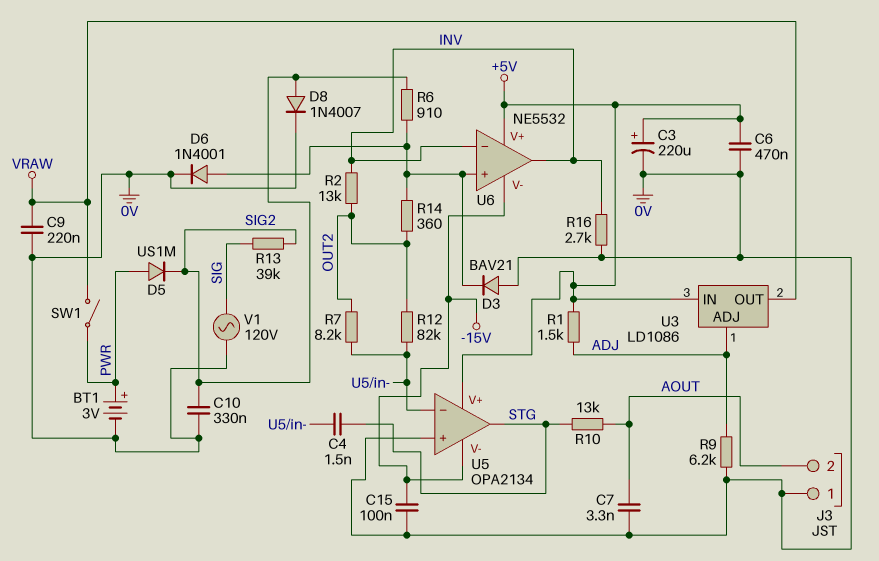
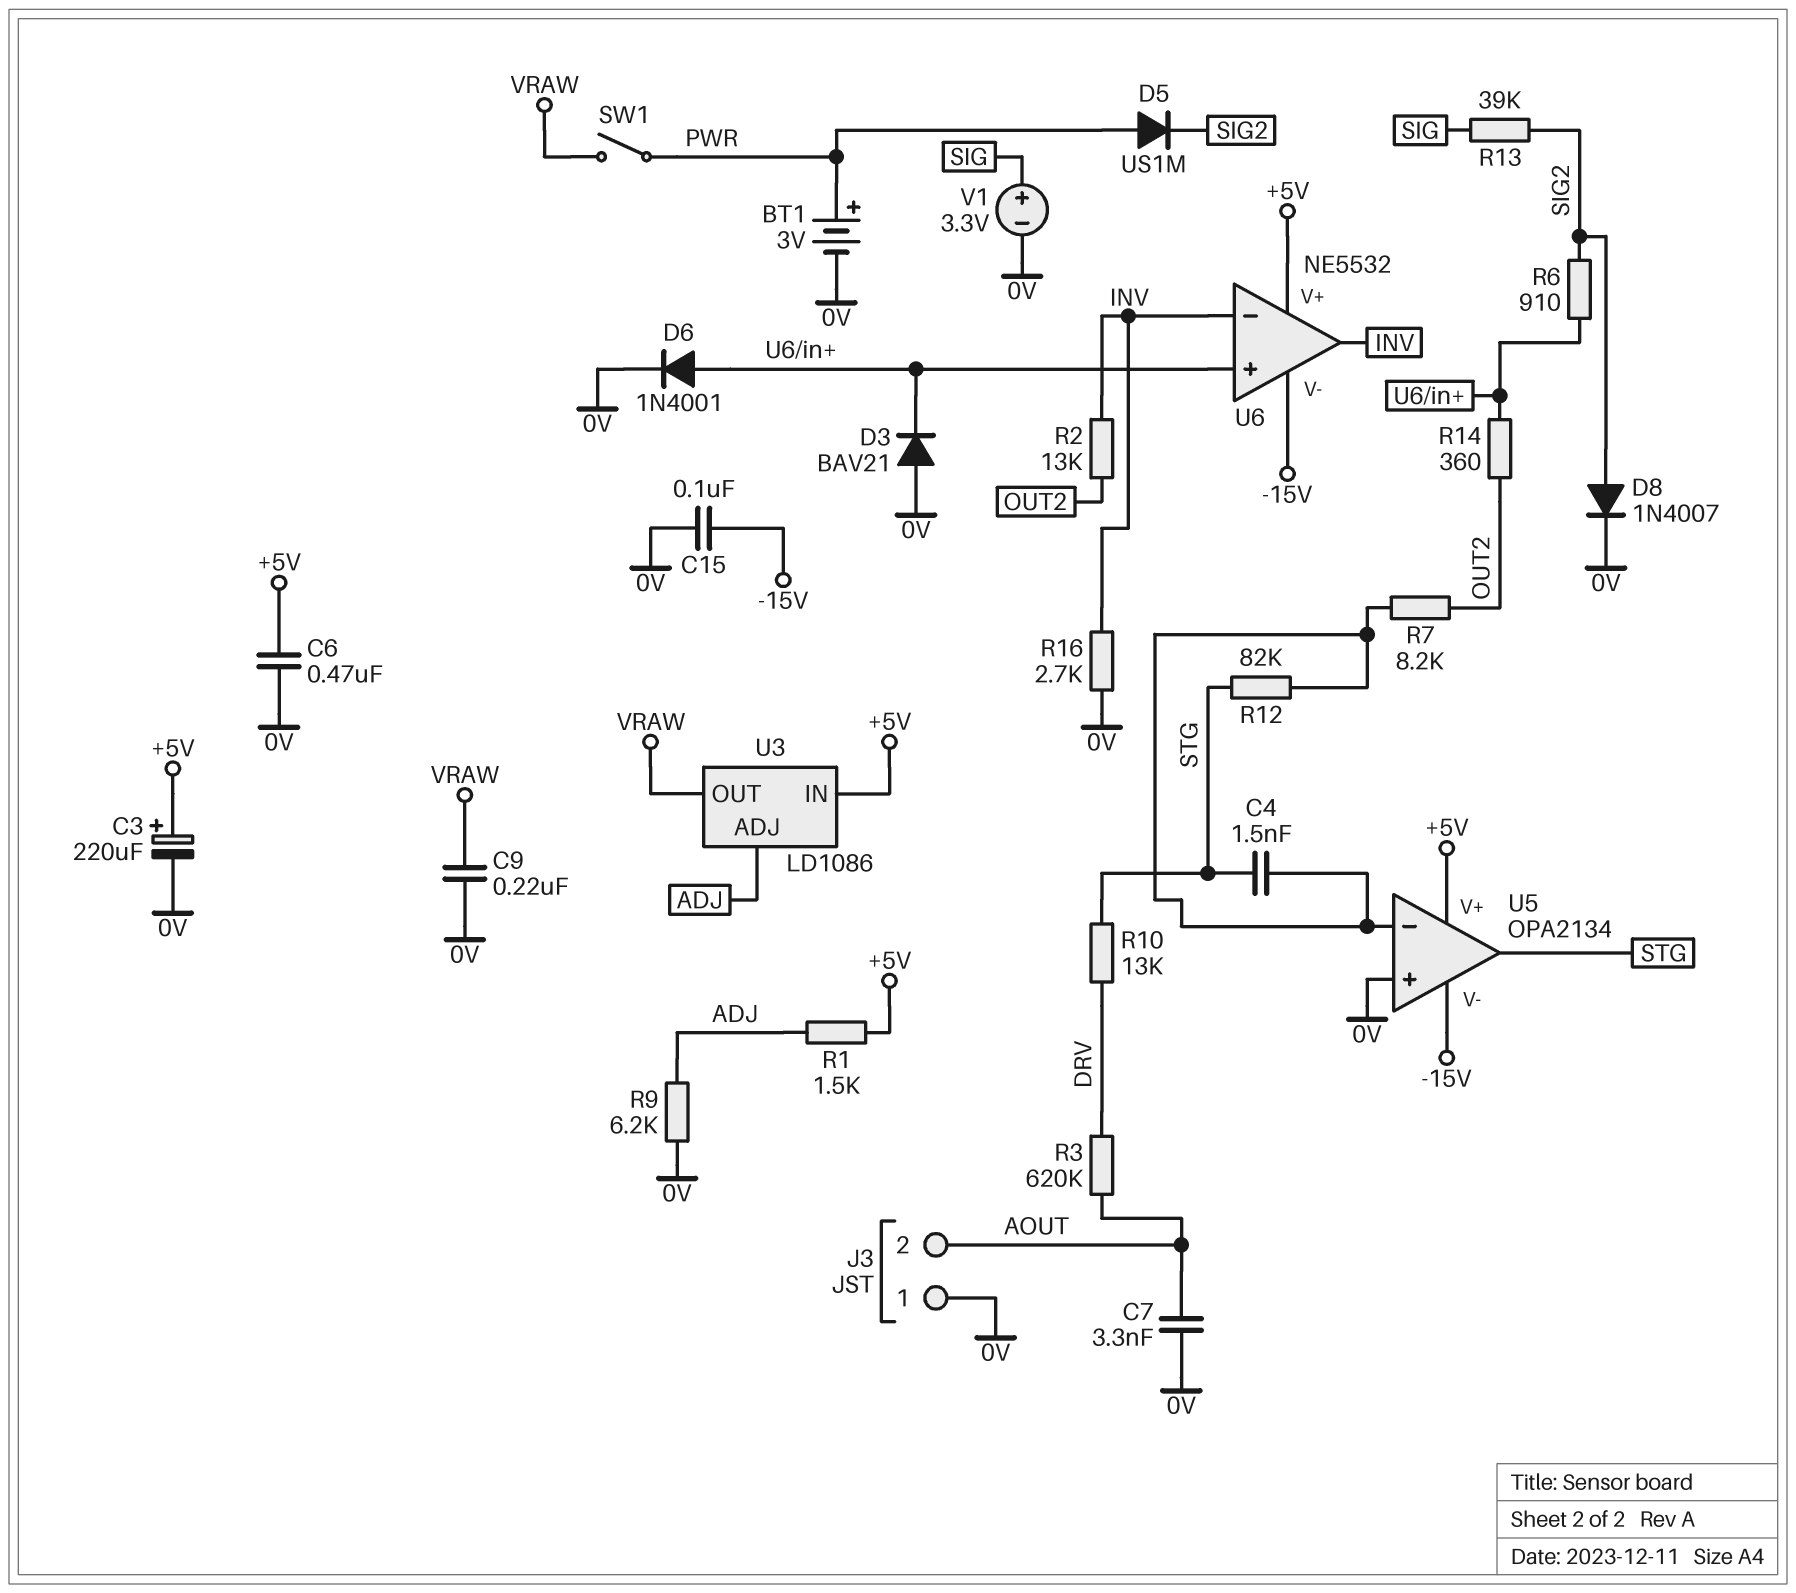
C10: 330nF (0V, SIG2) -> none
R3: none -> 620k (AOUT, DRV)
R10: 13k (AOUT, STG) -> 13k (DRV, STG)
R12: 82k (OUT2, U5/in-) -> 82k (STG, U5/in-)
V1: AC 120V (0V, SIG) -> 3.3V (plus SIG, minus 0V)

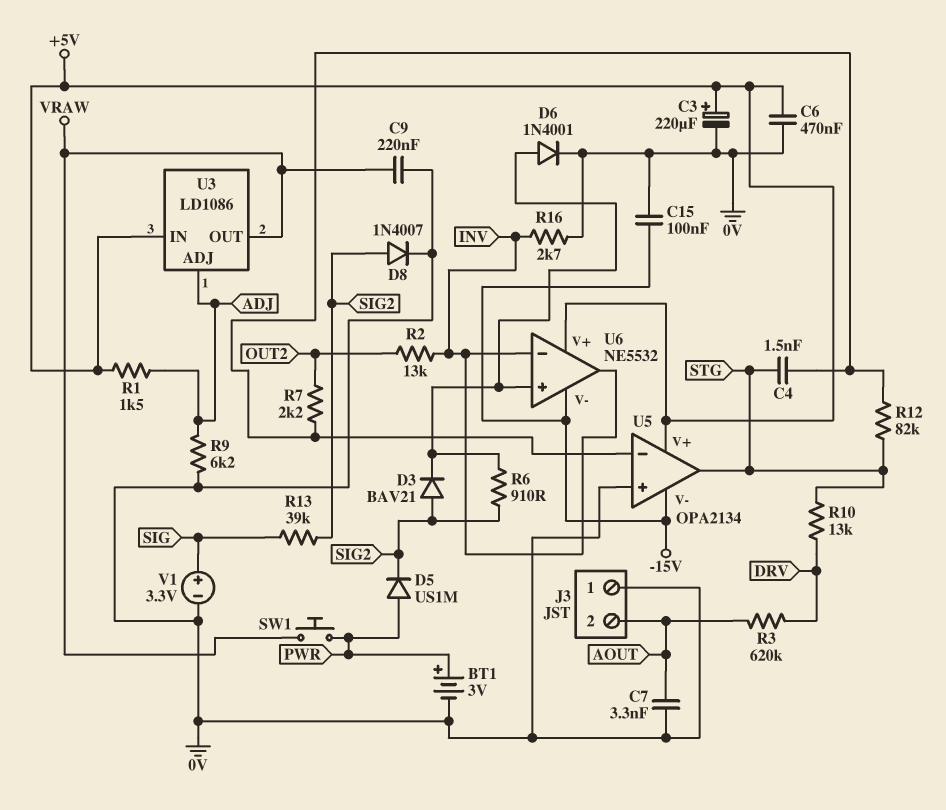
D3: diode BAV21 (A 0V, K U6/in+) -> diode BAV21 (A SIG2, K U6/in+)
R7: 8.2k (OUT2, U5/in-) -> 2.2k (OUT2, U5/in-)
R14: 360 (OUT2, U6/in+) -> none
SW1: switch (PWR, VRAW) -> button (PWR, VRAW)

